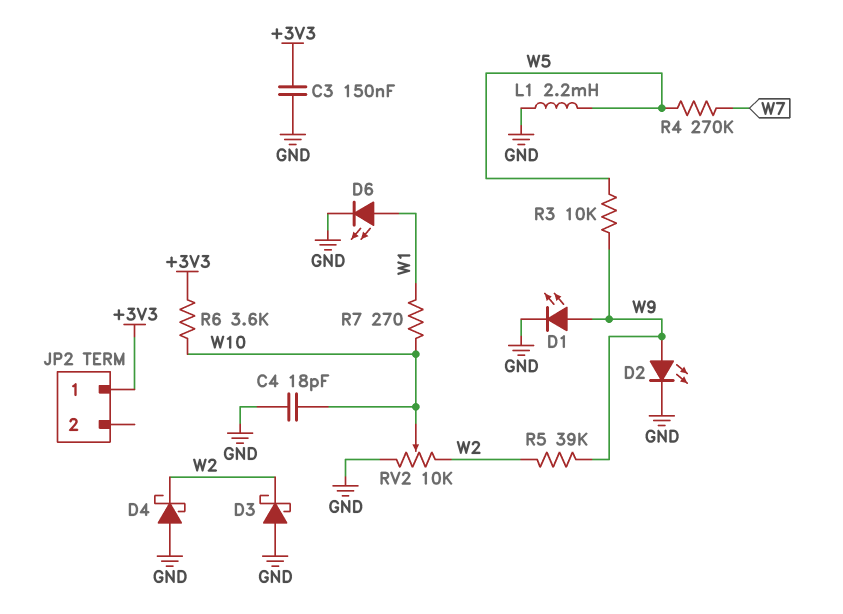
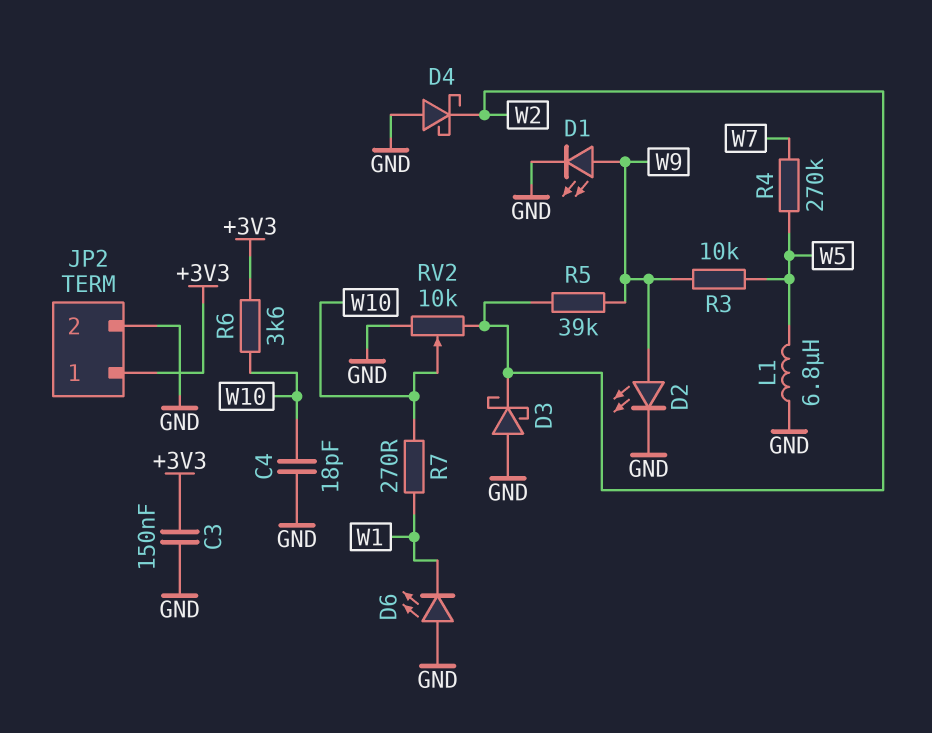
D6: LED (A W1, K GND) -> LED (A GND, K W1)
JP2 pin 2: none -> GND
L1: 2.2mH (GND, W5) -> 6.8uH (GND, W5)

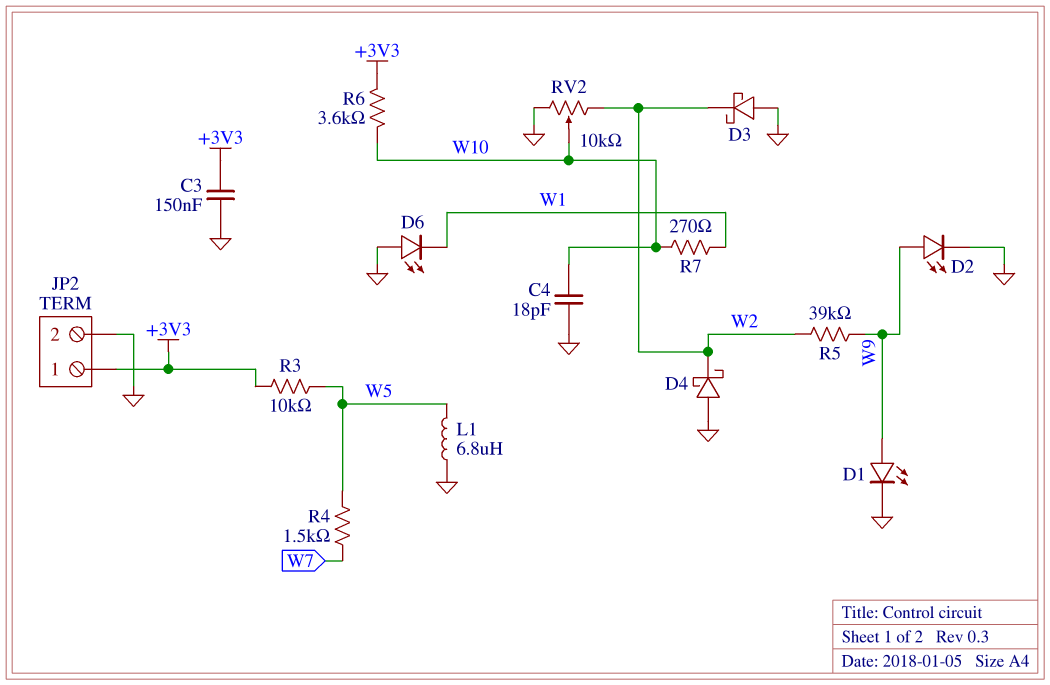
R3: 10k (W5, W9) -> 10k (+3V3, W5)
R4: 270k (W5, W7) -> 1.5k (W5, W7)

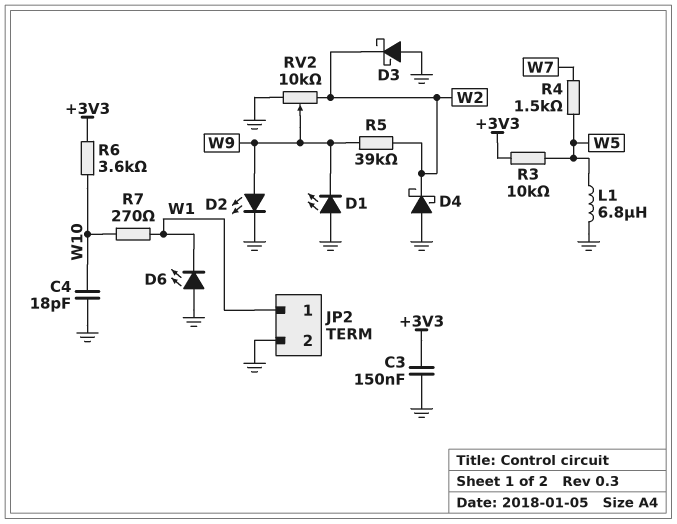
D1: LED (A W9, K GND) -> LED (A GND, K W9)
JP2 pin 1: +3V3 -> W1
RV2: 10k (GND, W2, wiper W10) -> 10k (GND, W2, wiper W9)

